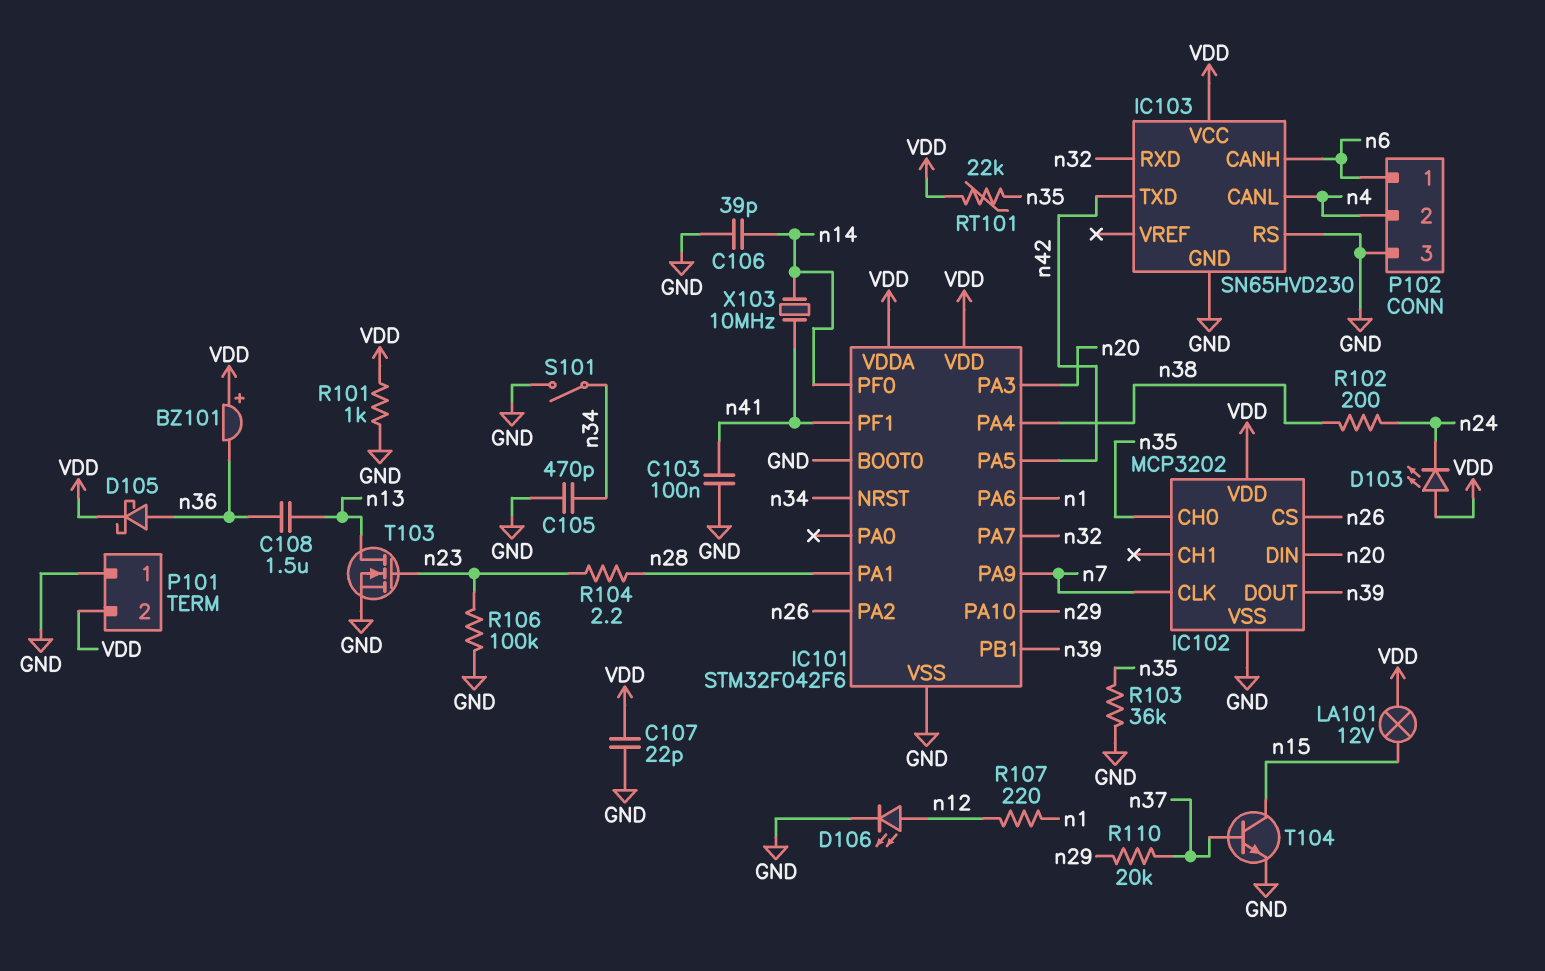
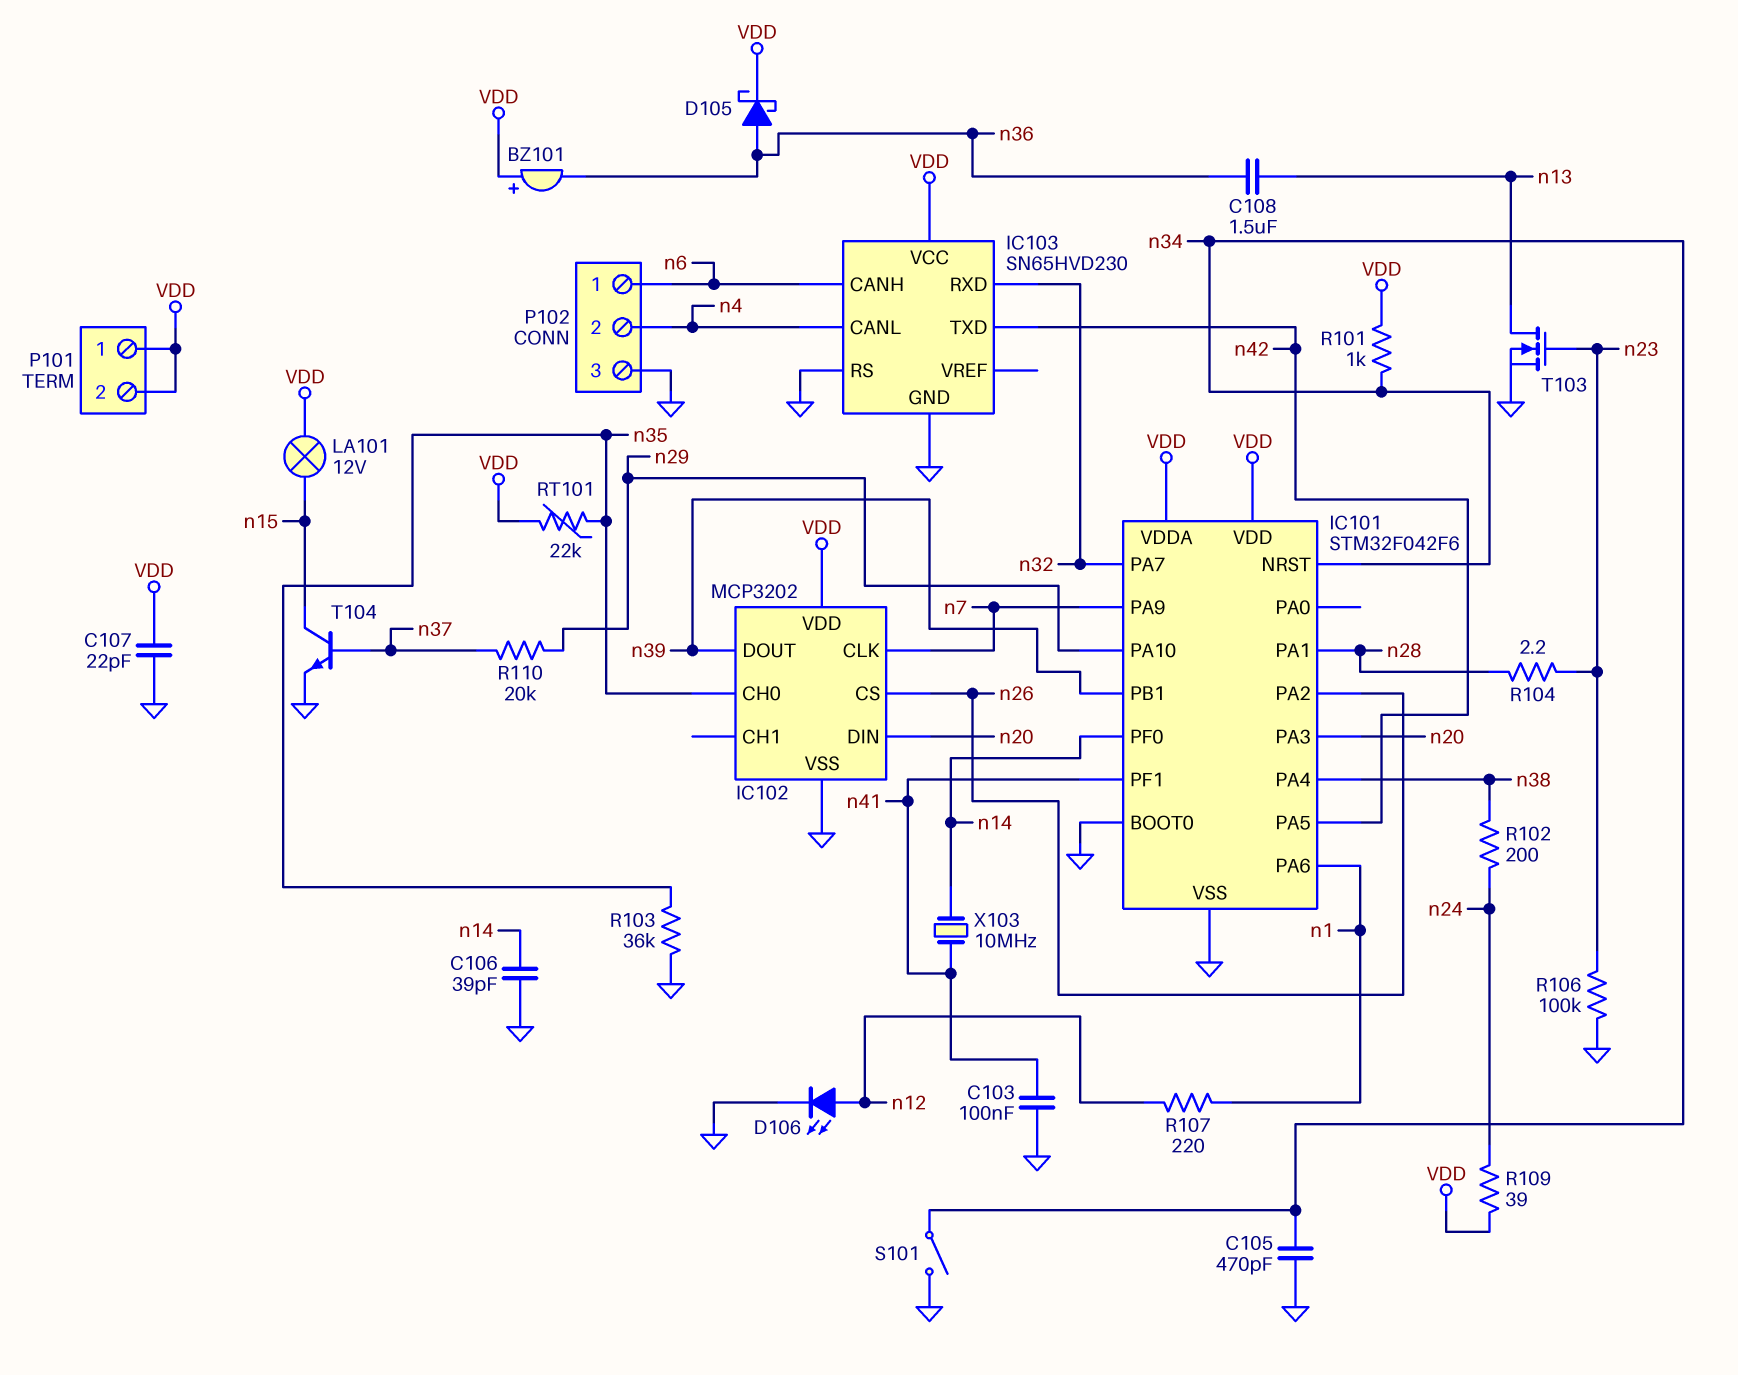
D103: LED (A VDD, K n24) -> none
P101 pin 1: GND -> VDD
R101: 1k (GND, VDD) -> 1k (VDD, n34)
R109: none -> 39 (VDD, n24)

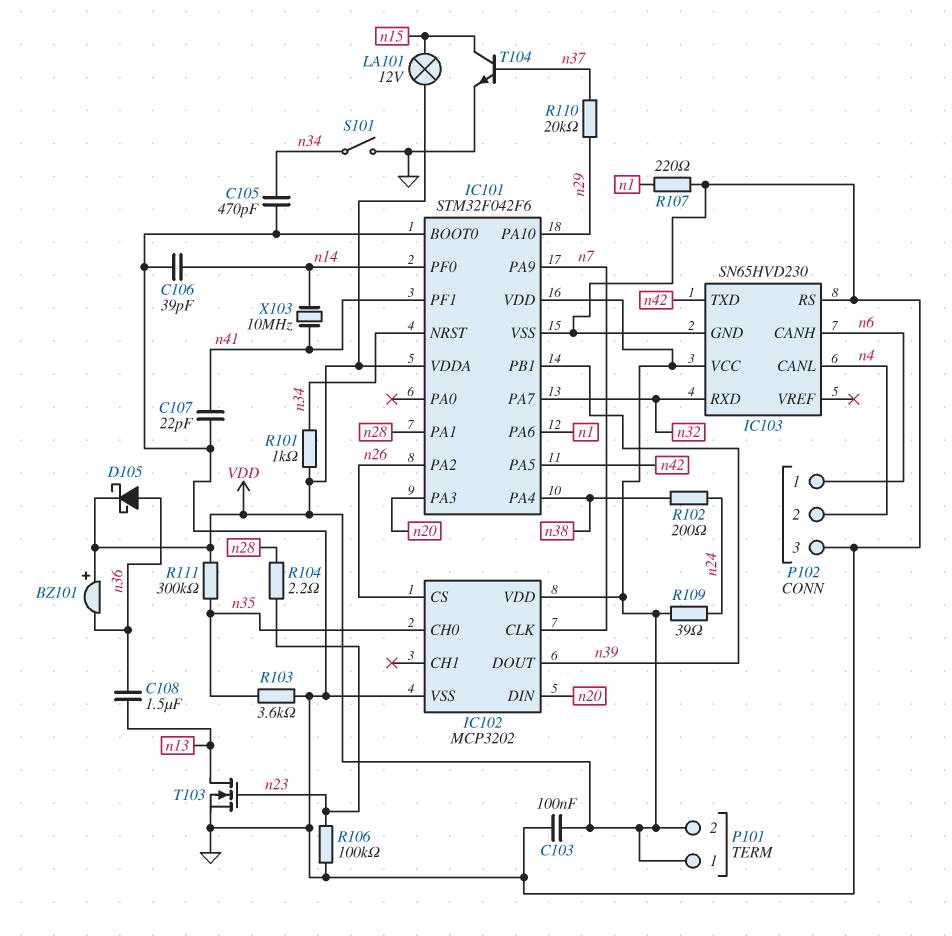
C103: 100nF (GND, n41) -> 100nF (GND, VDD)
C107: 22pF (GND, VDD) -> 22pF (GND, n41)
D106: LED (A n12, K GND) -> none
R103: 36k (GND, n35) -> 3.6k (GND, n35)
R107: 220 (n1, n12) -> 220 (GND, n1)
R111: none -> 300k (VDD, n35)
RT101: 22k (VDD, n35) -> none

